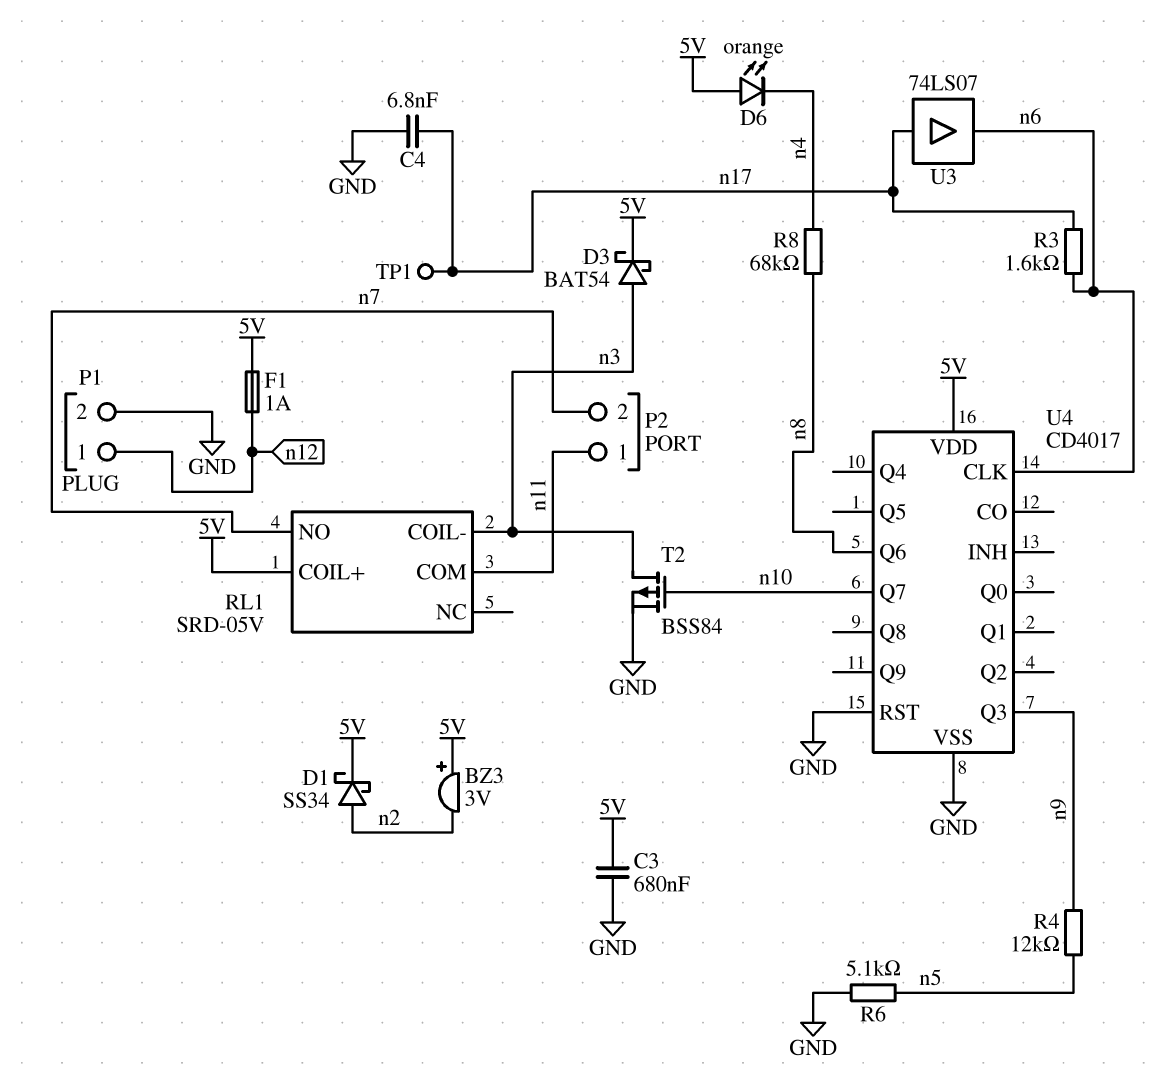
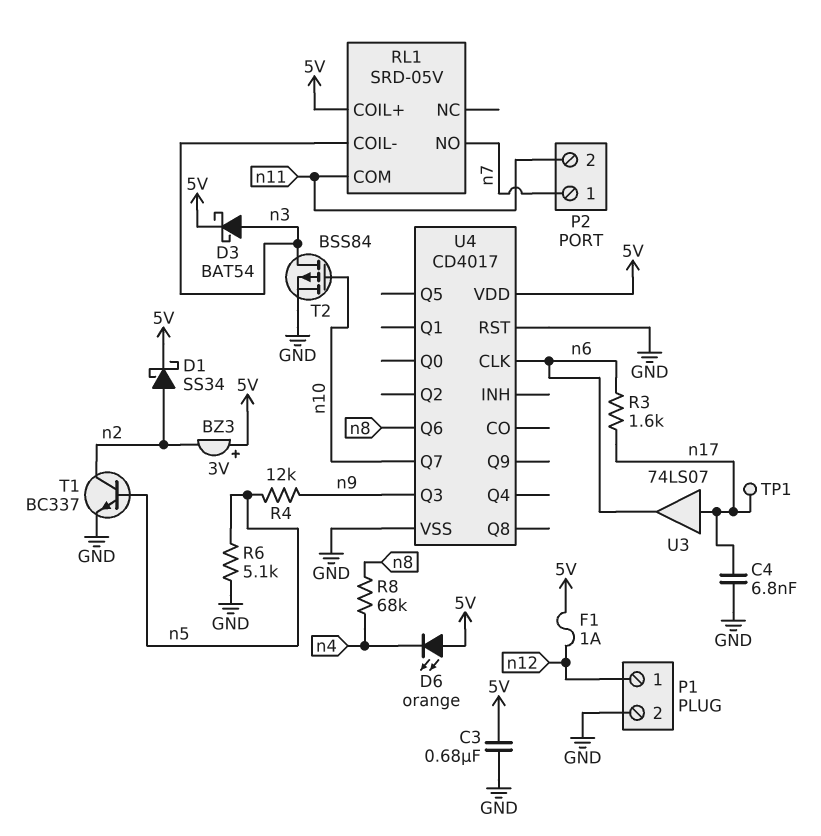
P2 pin 1: n11 -> n7
P2 pin 2: n7 -> n11
T1: none -> NPN BC337 (B n5, C n2, E GND)

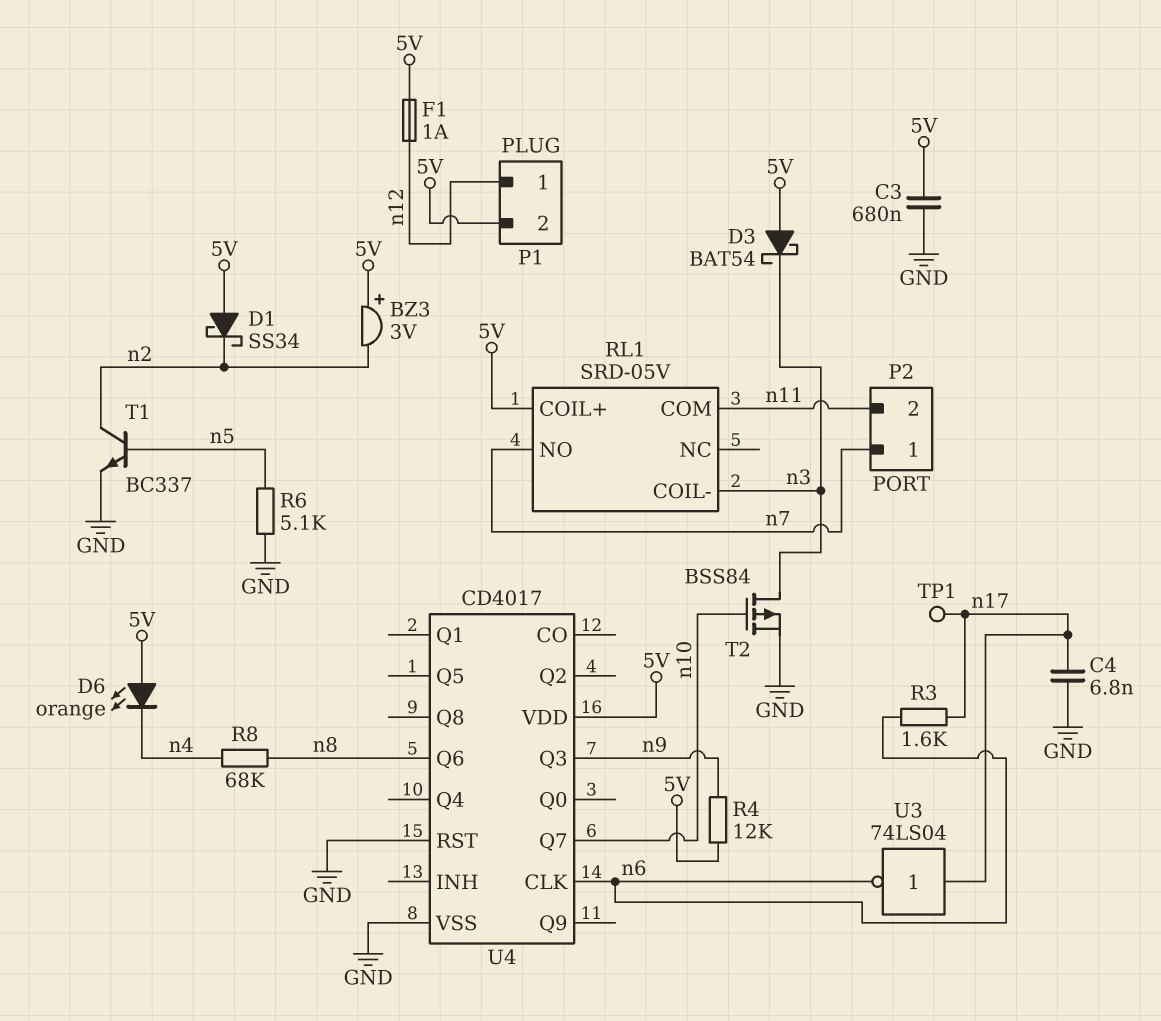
D1: schottky SS34 (A n2, K 5V) -> schottky SS34 (A 5V, K n2)
D3: schottky BAT54 (A n3, K 5V) -> schottky BAT54 (A 5V, K n3)
P1 pin 2: GND -> 5V
R4: 12k (n5, n9) -> 12k (5V, n9)
U3: buffer 74LS07 (in n17, out n6) -> NOT 74LS04 (in n17, out n6)

